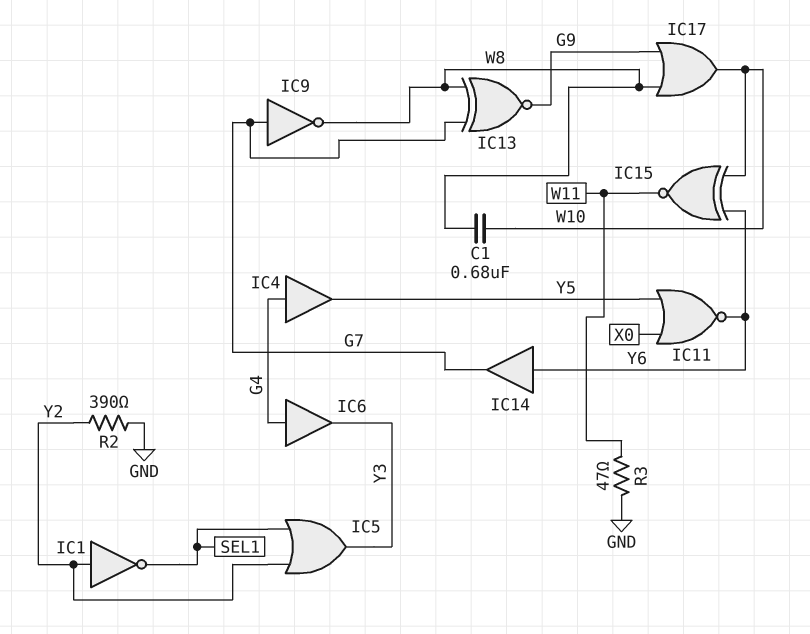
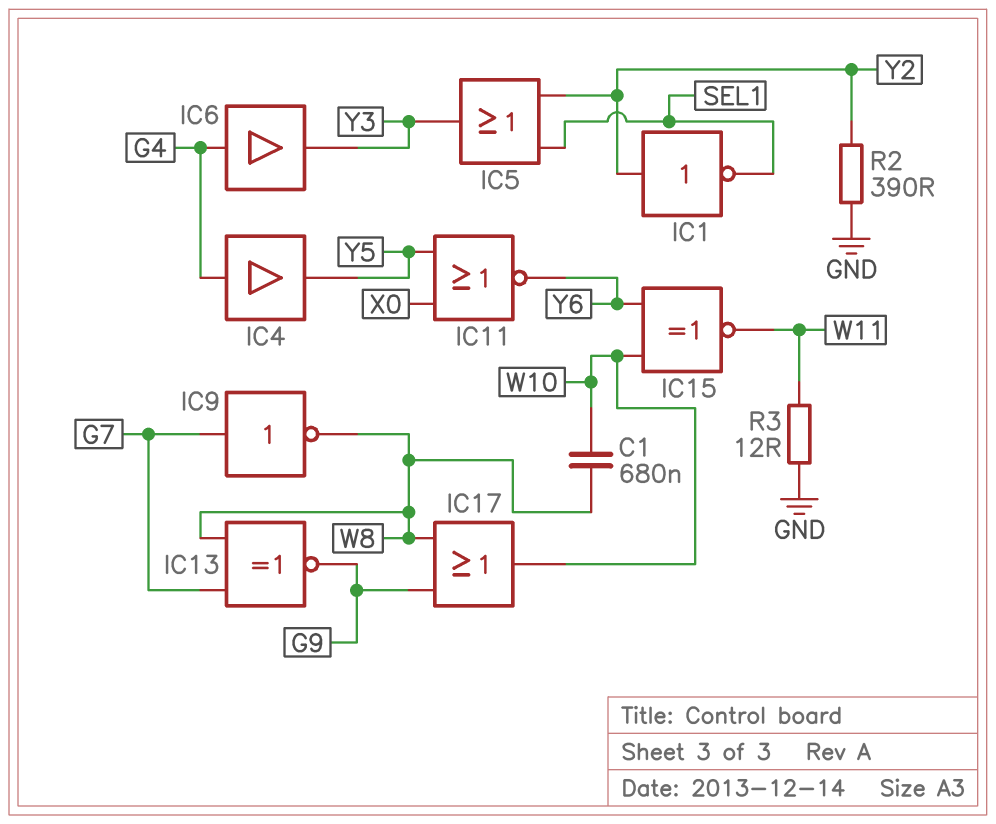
IC14: buffer (in Y6, out G7) -> none
R3: 47 (GND, W11) -> 12 (GND, W11)

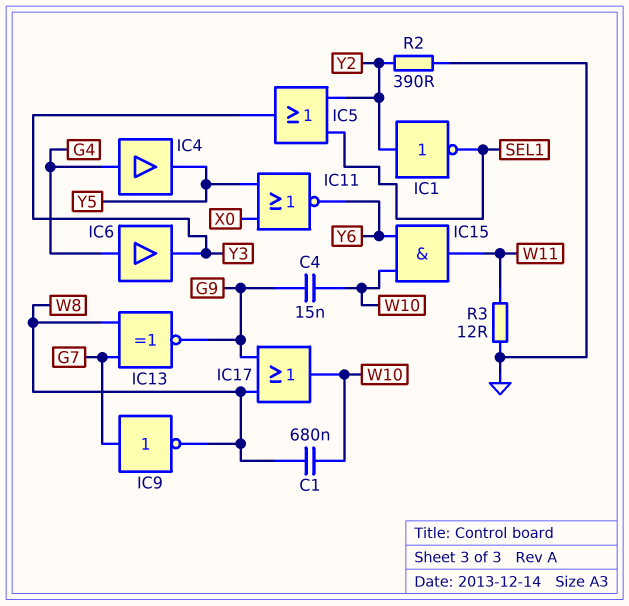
C4: none -> 15nF (G9, W10)
IC15: XNOR (in W10, in Y6, out W11) -> AND (in W10, in Y6, out W11)

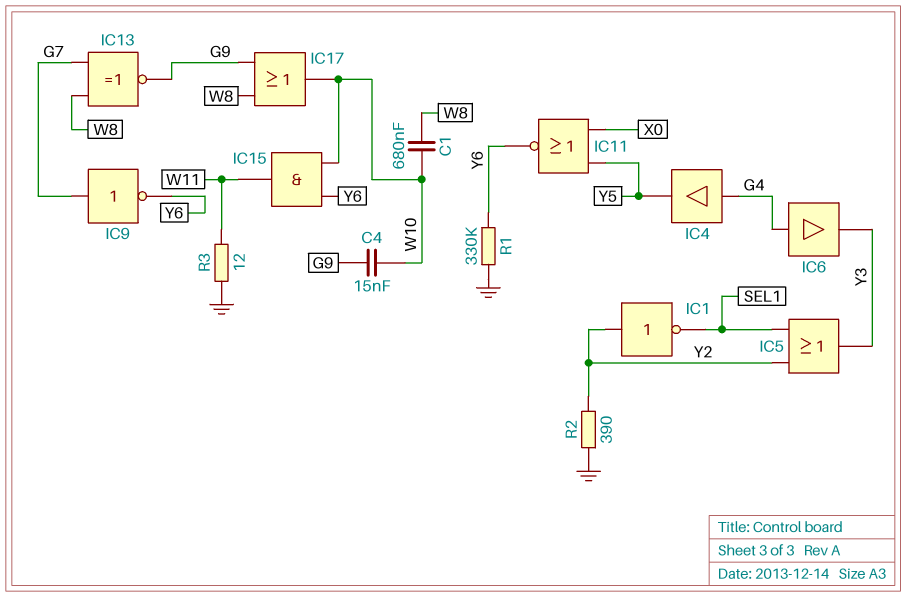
IC9: NOT (in G7, out W8) -> NOT (in G7, out Y6)
R1: none -> 330k (GND, Y6)

